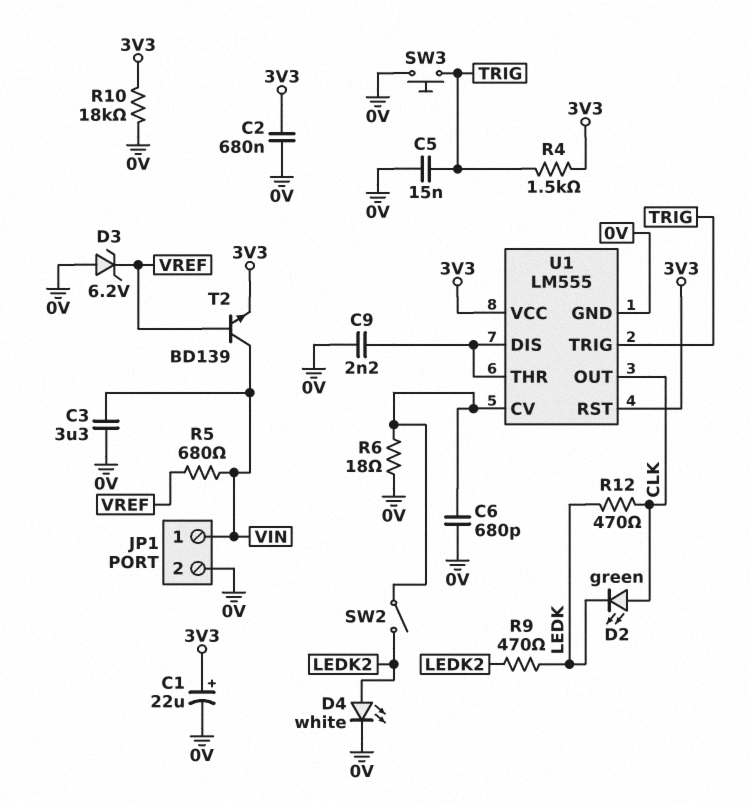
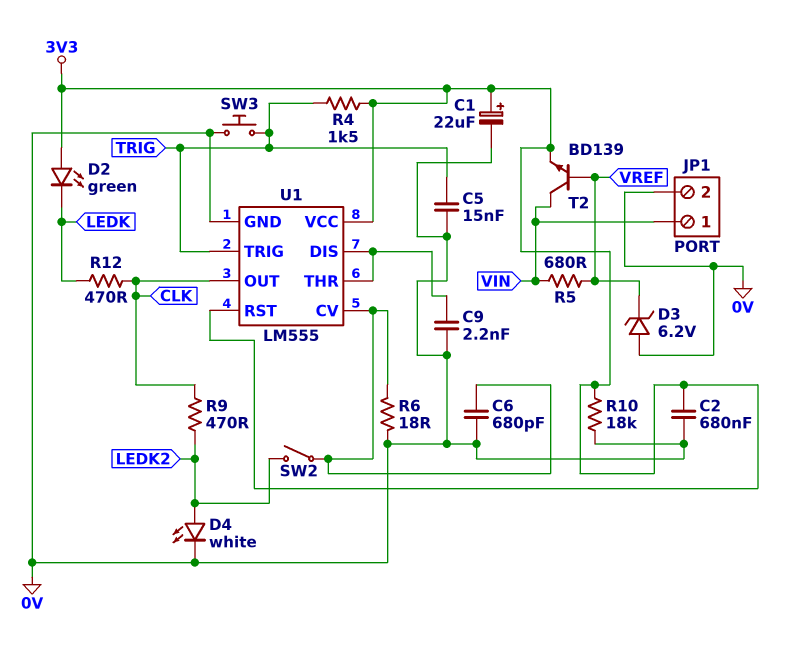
C3: 3.3uF (0V, VIN) -> none
D2: LED green (A CLK, K LEDK) -> LED green (A 3V3, K LEDK)
R9: 470 (LEDK, LEDK2) -> 470 (CLK, LEDK2)

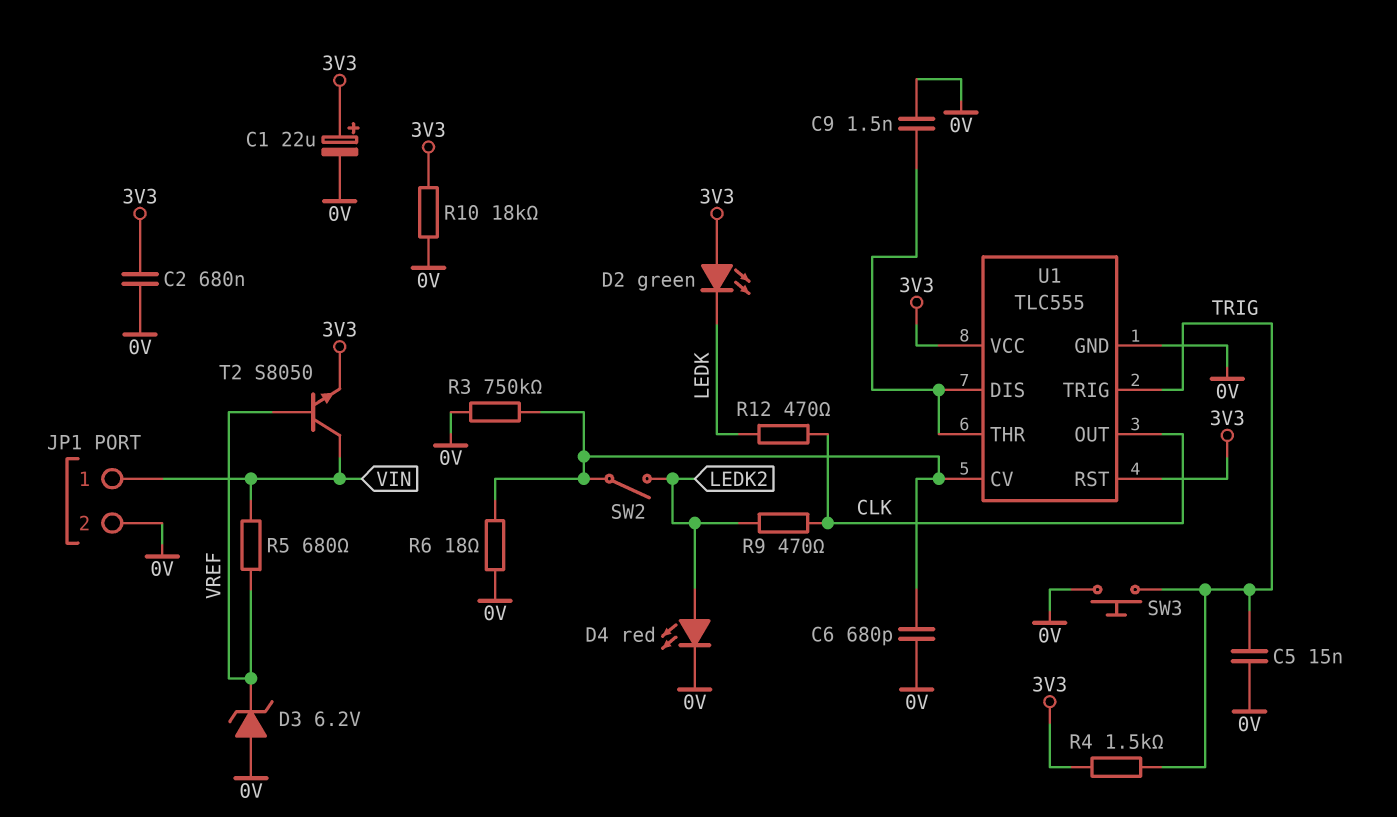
C9: 2.2nF (0V, U1/DIS) -> 1.5nF (0V, U1/DIS)
D4: LED white (A LEDK2, K 0V) -> LED red (A LEDK2, K 0V)
R3: none -> 750k (0V, U1/CV)
T2: NPN BD139 (B VREF, C VIN, E 3V3) -> NPN S8050 (B VREF, C VIN, E 3V3)
U1: LM555 -> TLC555

